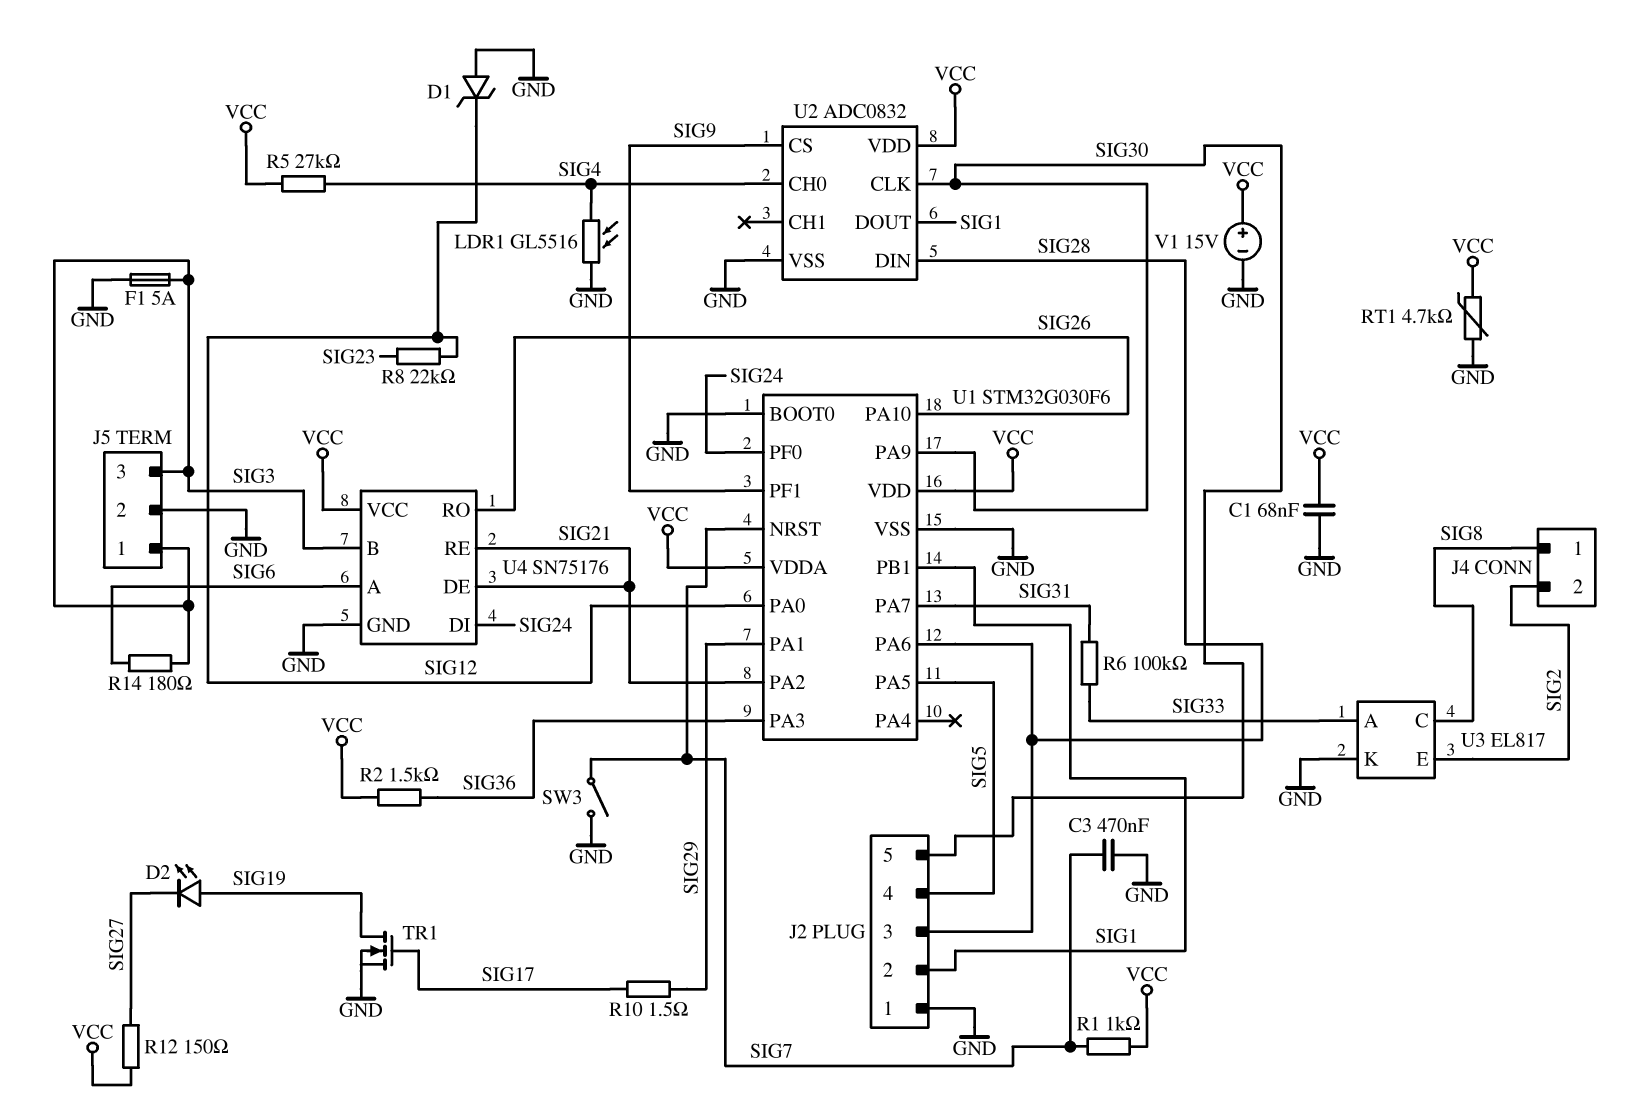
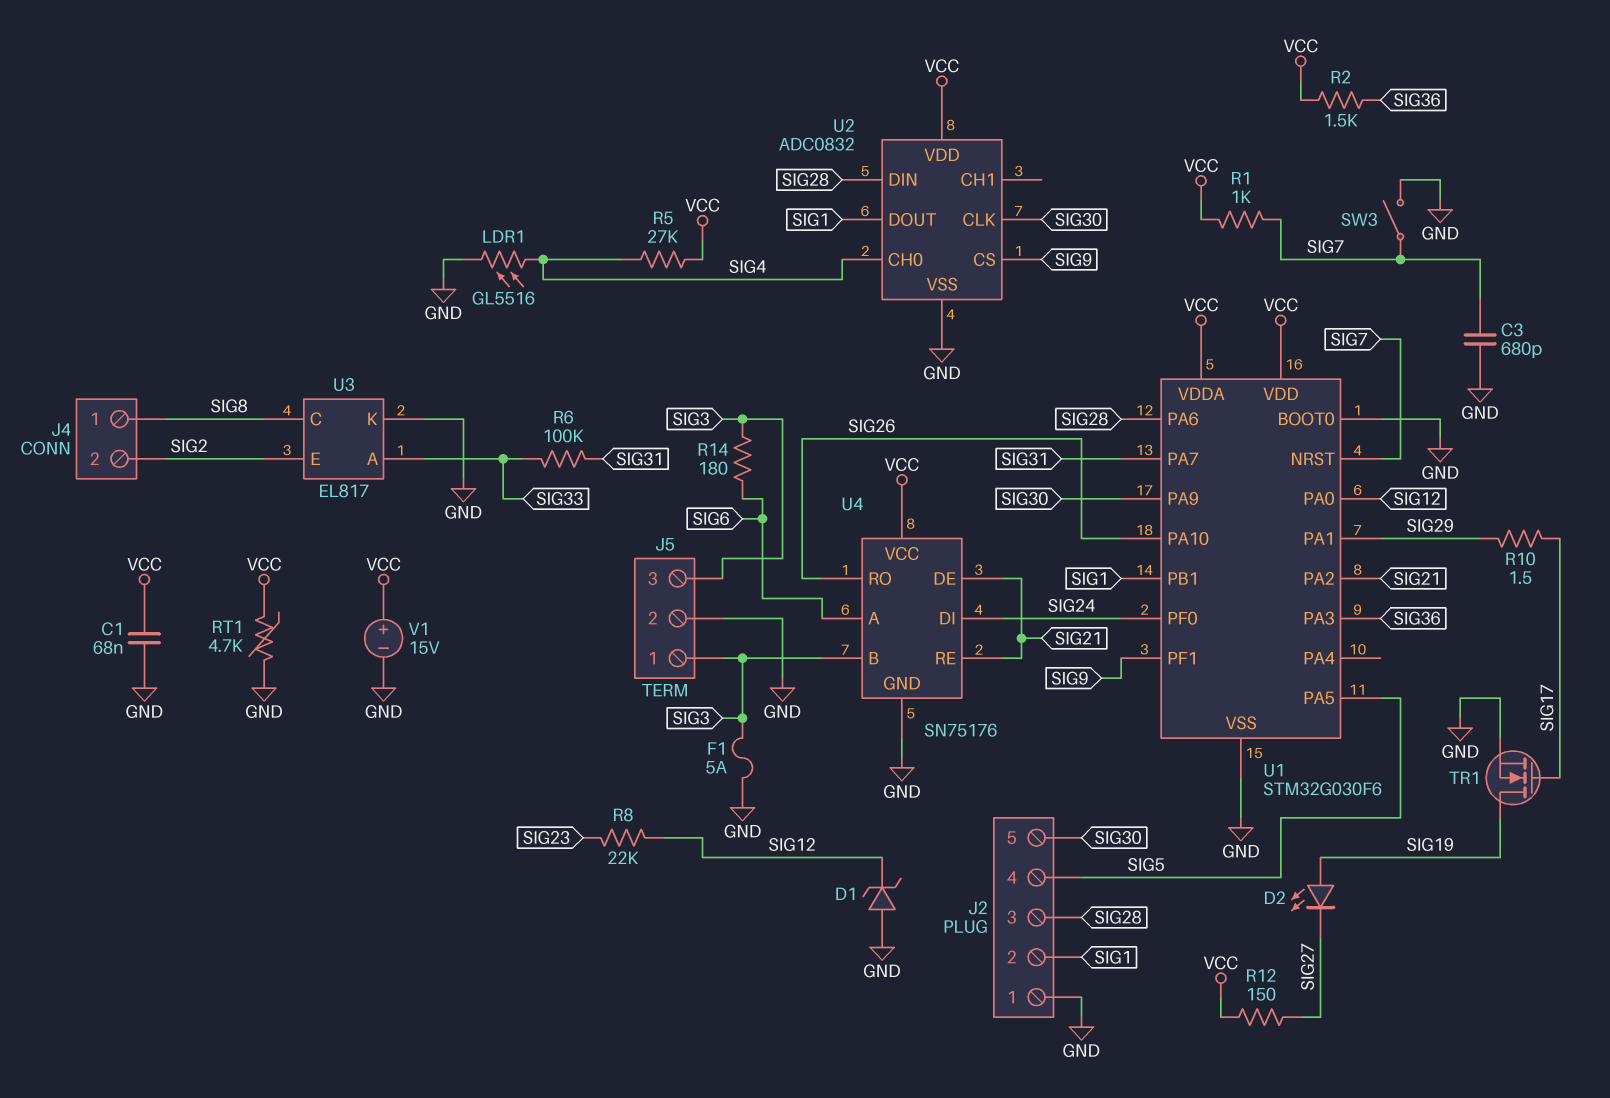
C3: 470nF (GND, SIG7) -> 680pF (GND, SIG7)

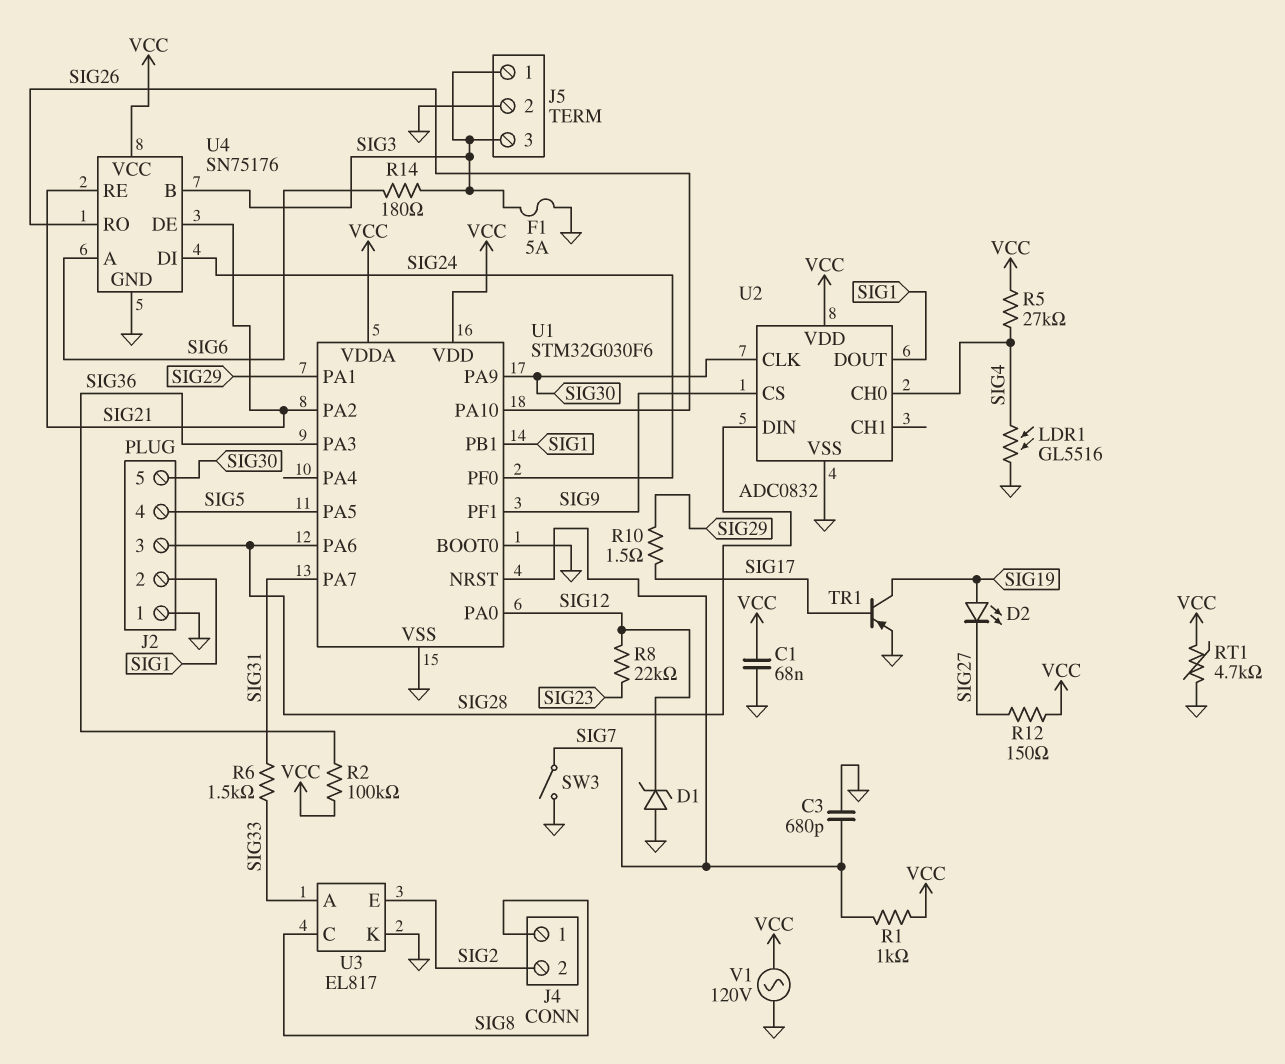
R2: 1.5k (SIG36, VCC) -> 100k (SIG36, VCC)
R6: 100k (SIG31, SIG33) -> 1.5k (SIG31, SIG33)
TR1: NMOS (G SIG17, D SIG19, S GND) -> PNP (B SIG17, C SIG19, E GND)
V1: 15V (plus VCC, minus GND) -> AC 120V (GND, VCC)

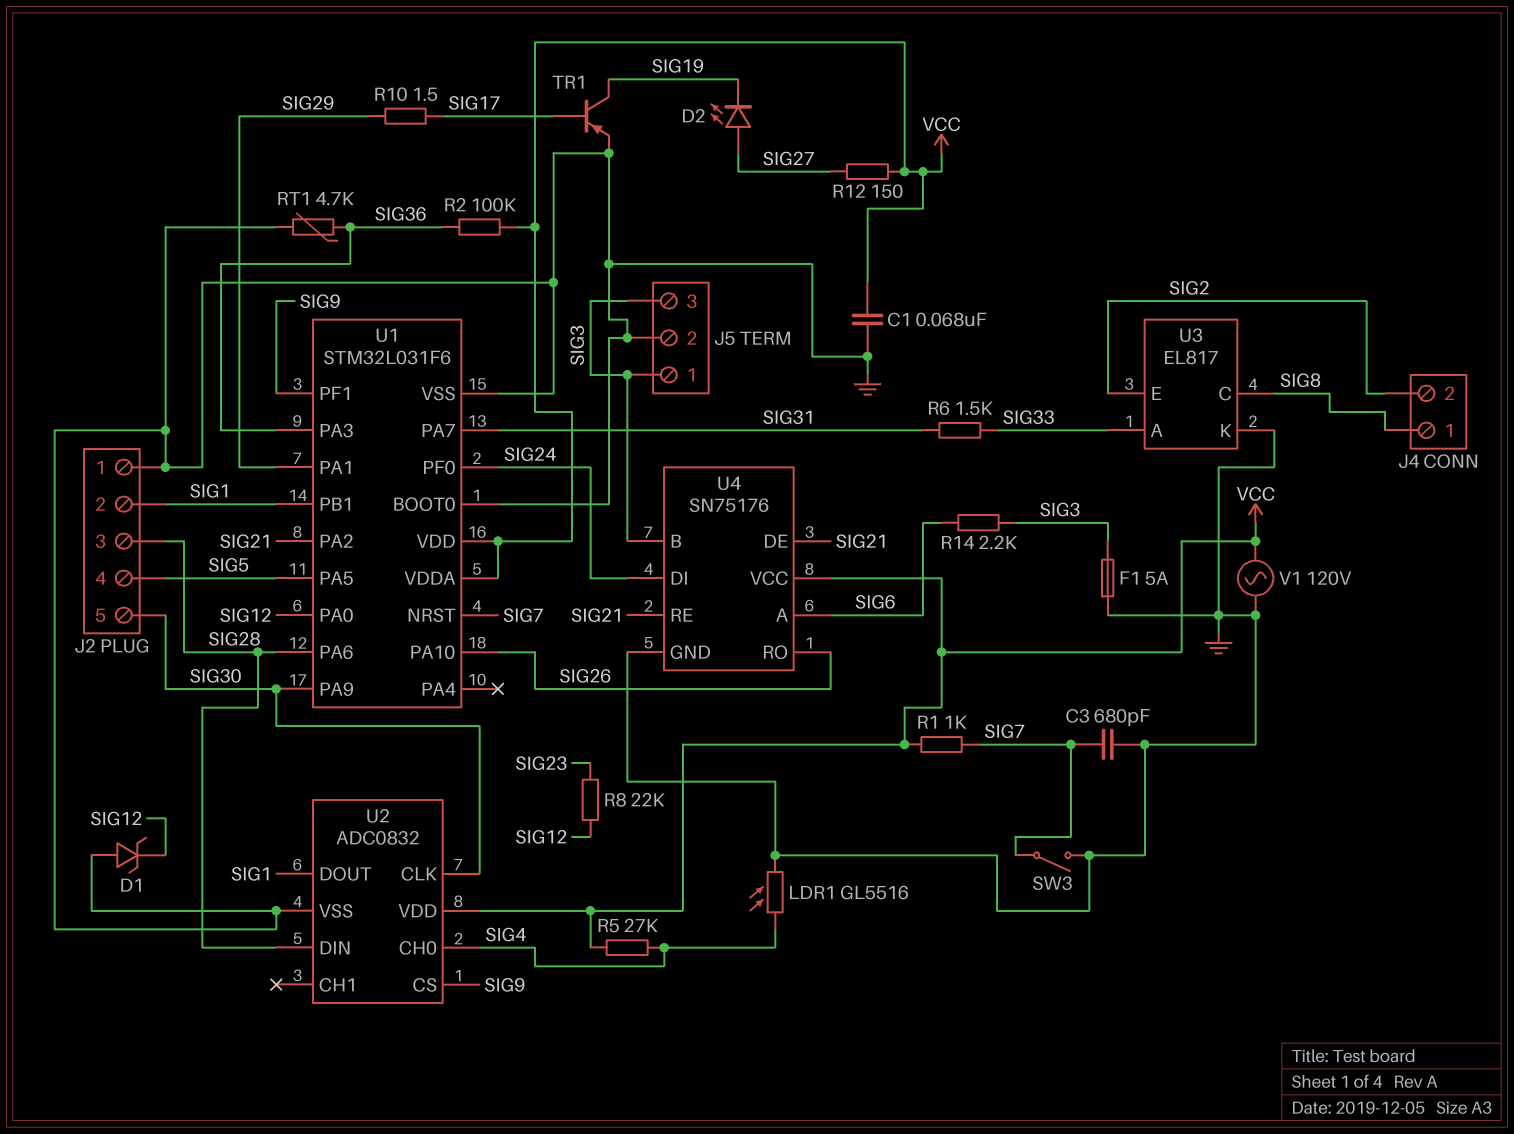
D2: LED (A SIG19, K SIG27) -> LED (A SIG27, K SIG19)
R14: 180 (SIG3, SIG6) -> 2.2k (SIG3, SIG6)
RT1: 4.7k (GND, VCC) -> 4.7k (GND, SIG36)
U1: STM32G030F6 -> STM32L031F6

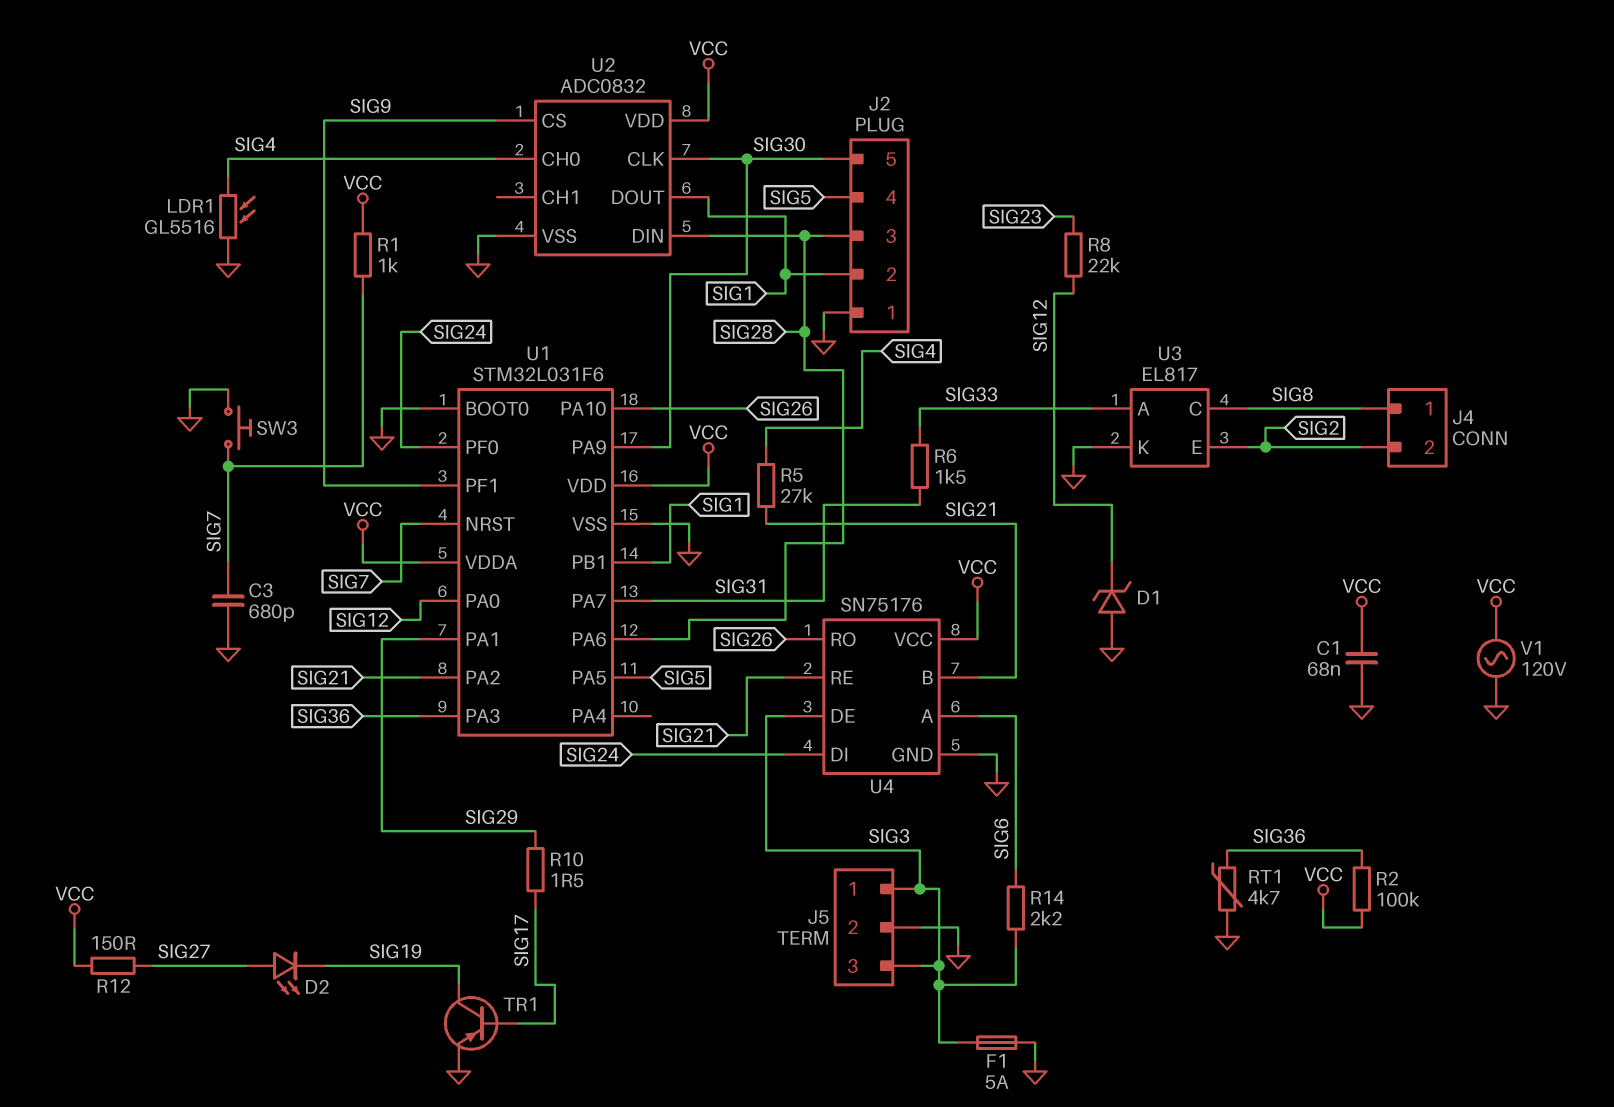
R5: 27k (SIG4, VCC) -> 27k (SIG4, SIG21)
SW3: switch (GND, SIG7) -> button (GND, SIG7)
U4 pin B: SIG3 -> SIG21
U4 pin DE: SIG21 -> SIG3

